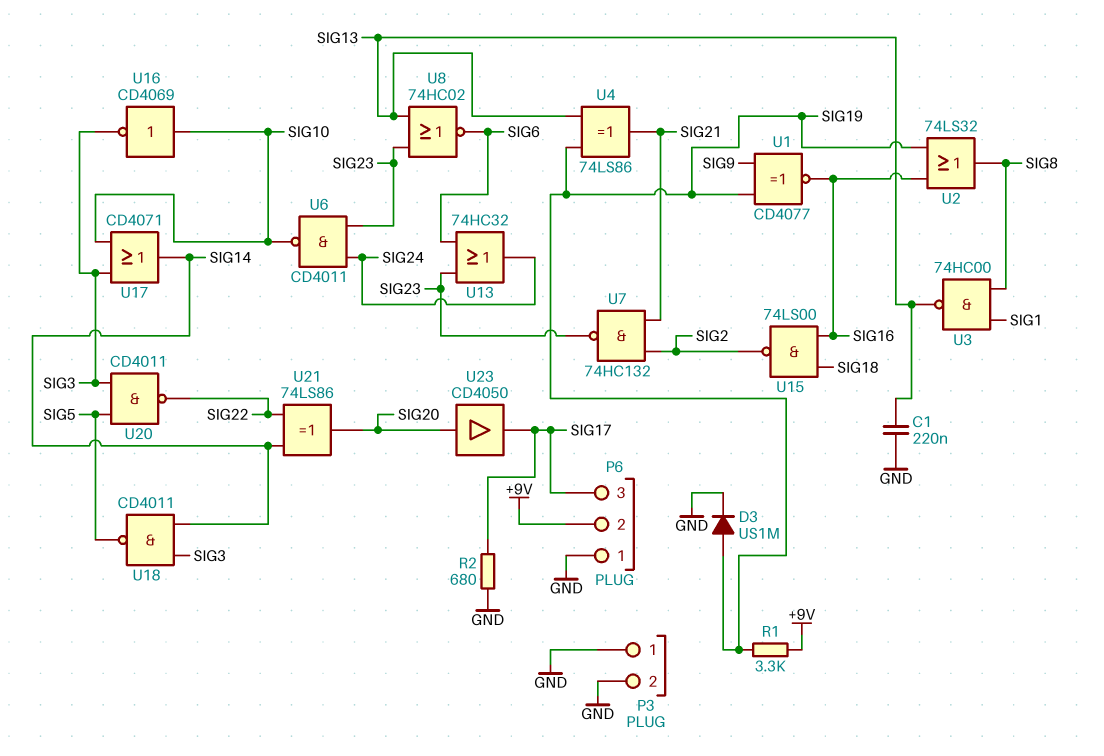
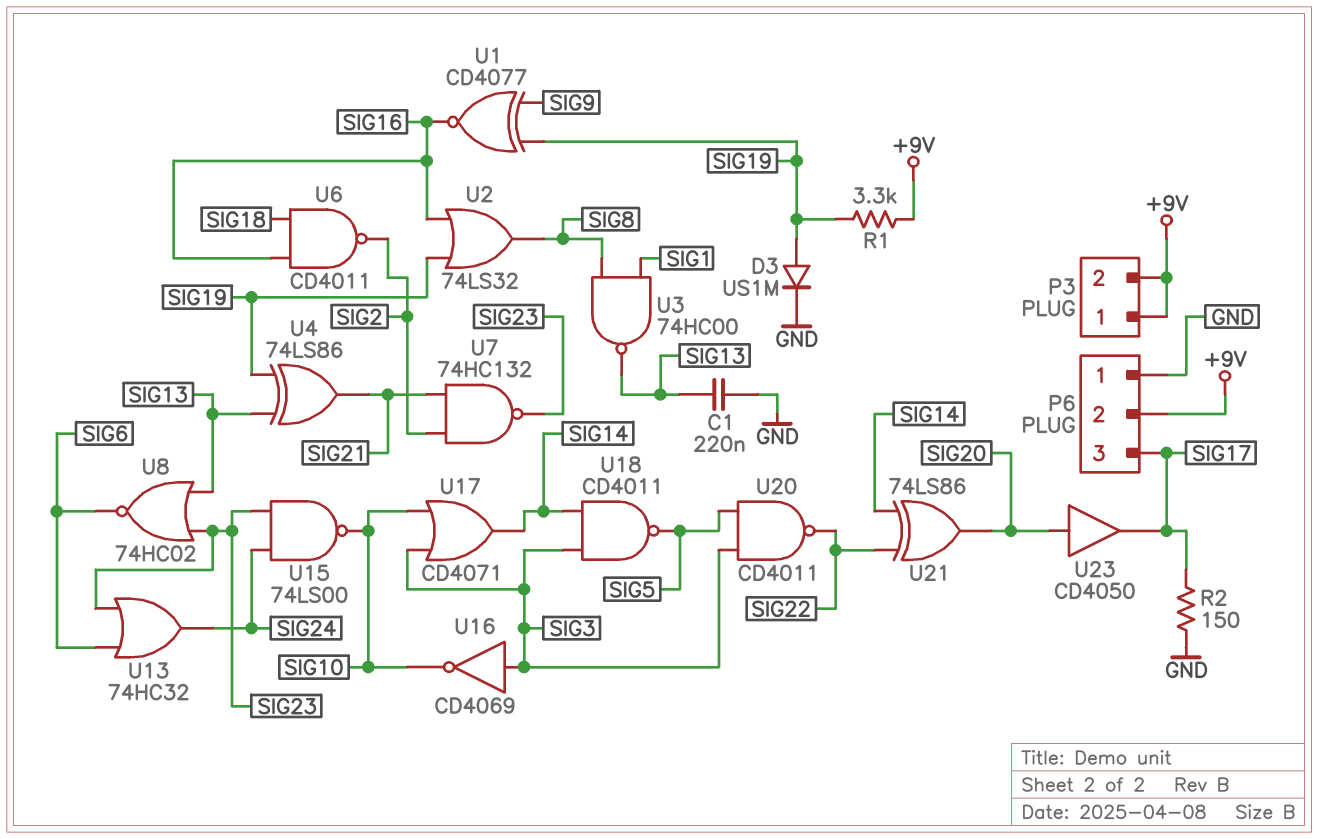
P3 pin 1: GND -> +9V
P3 pin 2: GND -> +9V
R2: 680 (GND, SIG17) -> 150 (GND, SIG17)
U6: NAND CD4011 (in SIG23, in SIG24, out SIG10) -> NAND CD4011 (in SIG16, in SIG18, out SIG2)
U15: NAND 74LS00 (in SIG16, in SIG18, out SIG2) -> NAND 74LS00 (in SIG23, in SIG24, out SIG10)
U16: NOT CD4069 (in SIG10, out SIG3) -> NOT CD4069 (in SIG3, out SIG10)

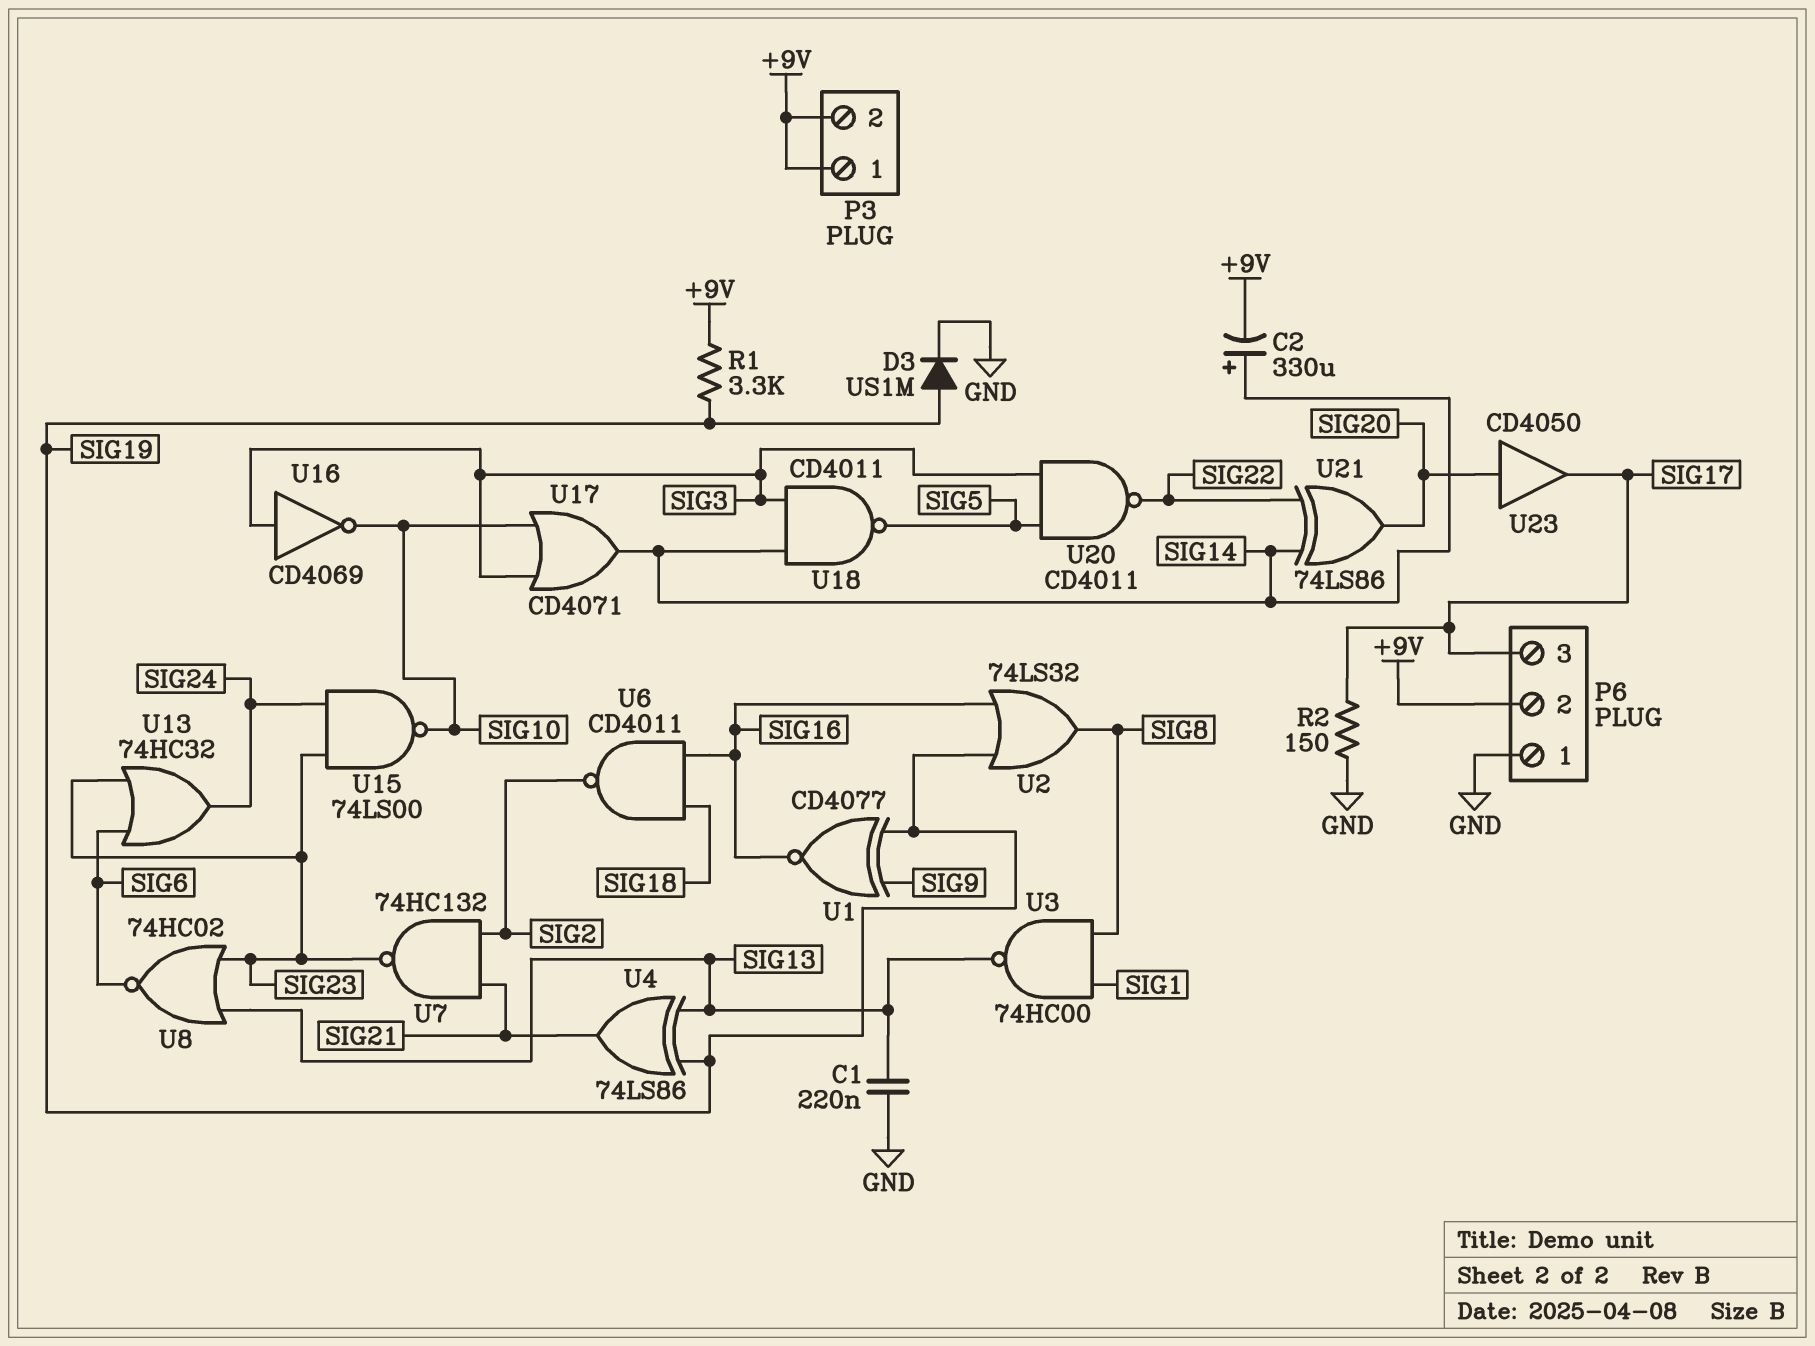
C2: none -> 330uF (plus SIG14, minus +9V)

